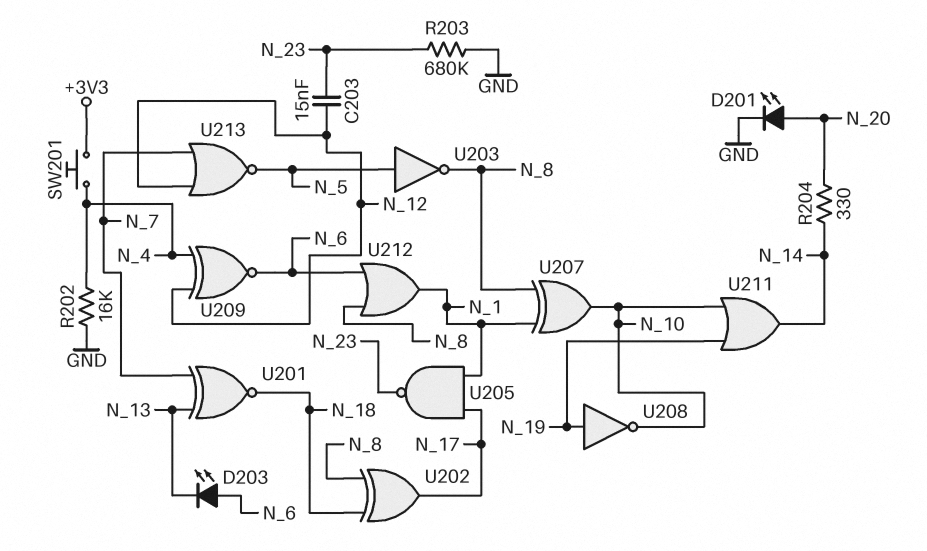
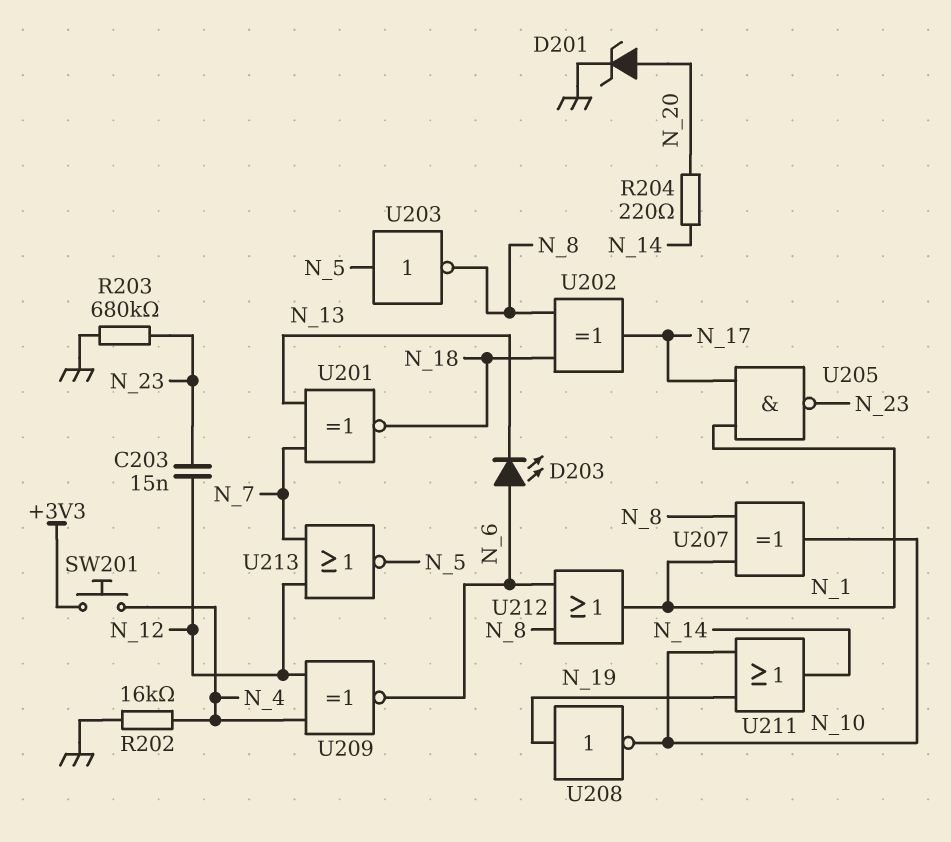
D201: LED (A N_20, K GND) -> zener (A N_20, K GND)
R204: 330 (N_14, N_20) -> 220 (N_14, N_20)

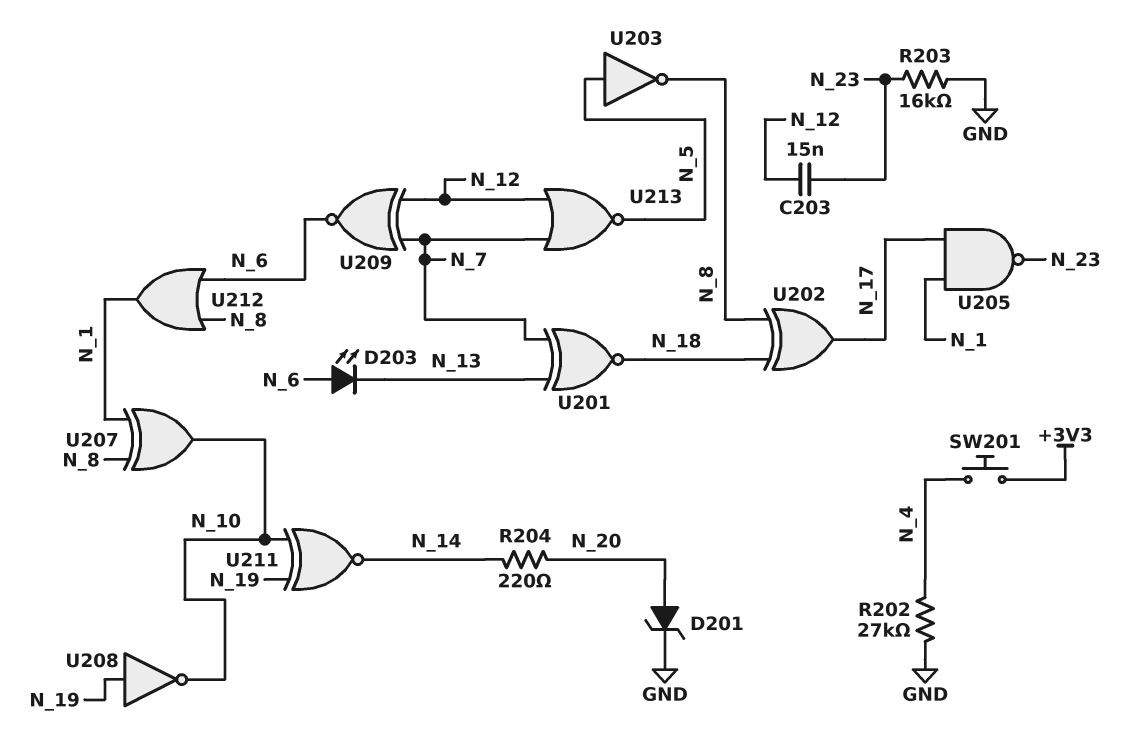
R202: 16k (GND, N_4) -> 27k (GND, N_4)
R203: 680k (GND, N_23) -> 16k (GND, N_23)
U209: XNOR (in N_4, in N_12, out N_6) -> XNOR (in N_7, in N_12, out N_6)
U211: OR (in N_10, in N_19, out N_14) -> XNOR (in N_10, in N_19, out N_14)

